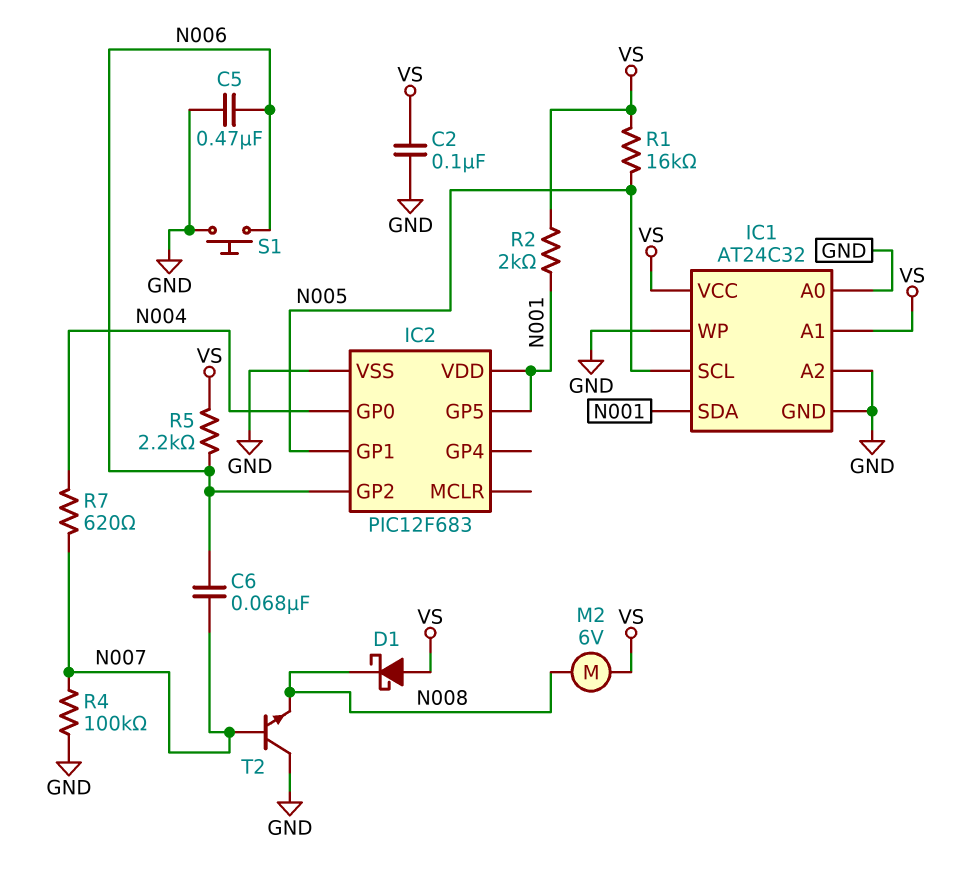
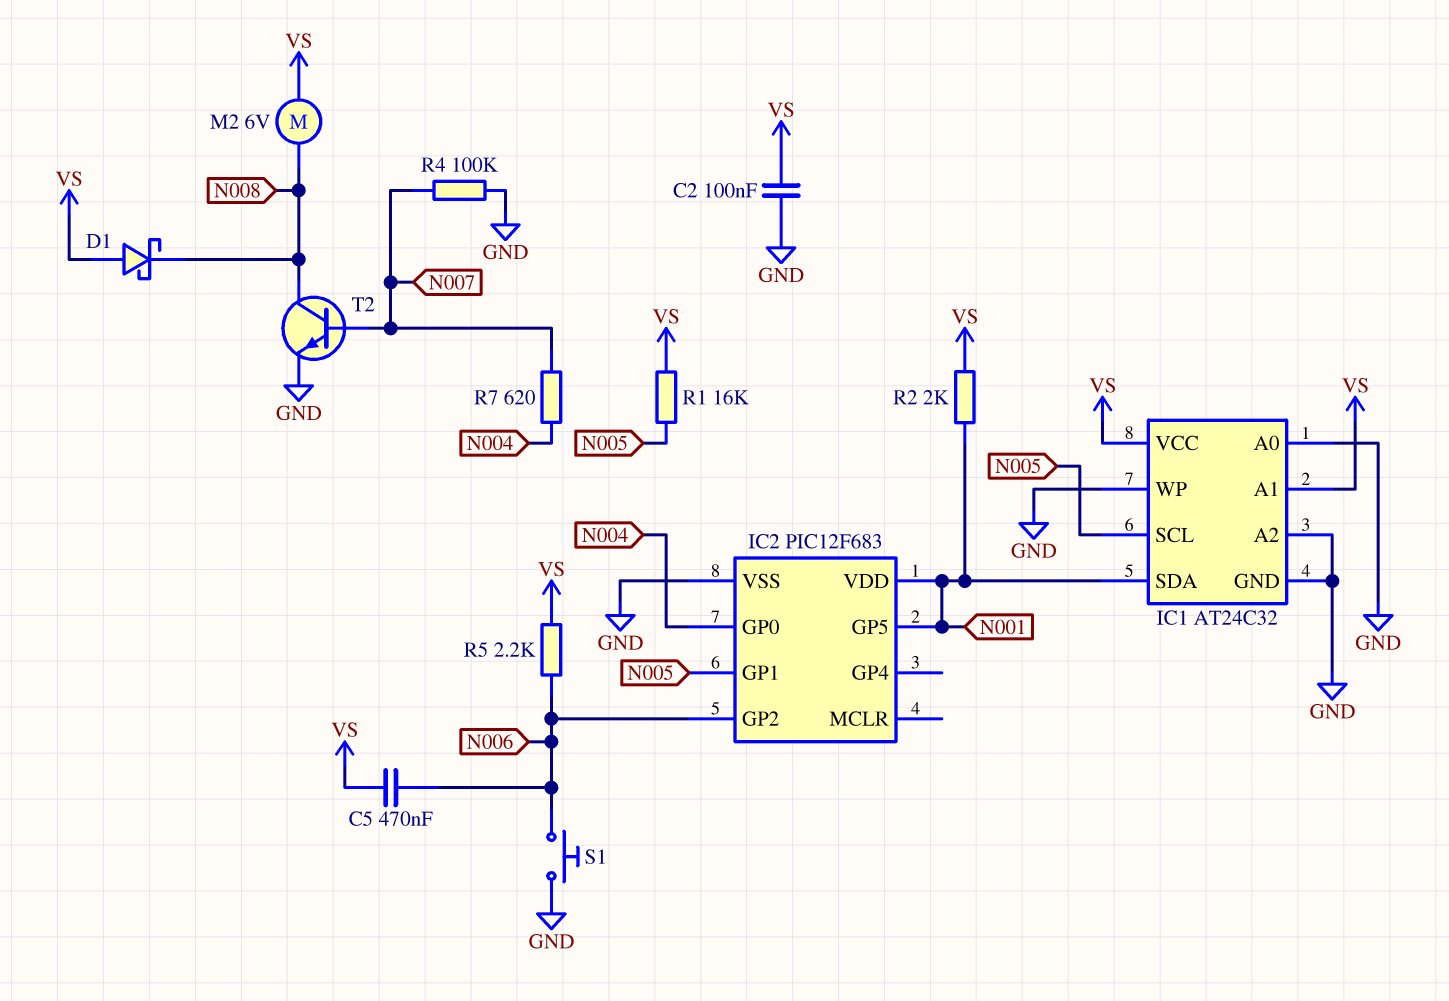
C5: 470nF (GND, N006) -> 470nF (N006, VS)
C6: 68nF (N006, N007) -> none
T2: NPN (B N007, C GND, E N008) -> NPN (B N007, C N008, E GND)

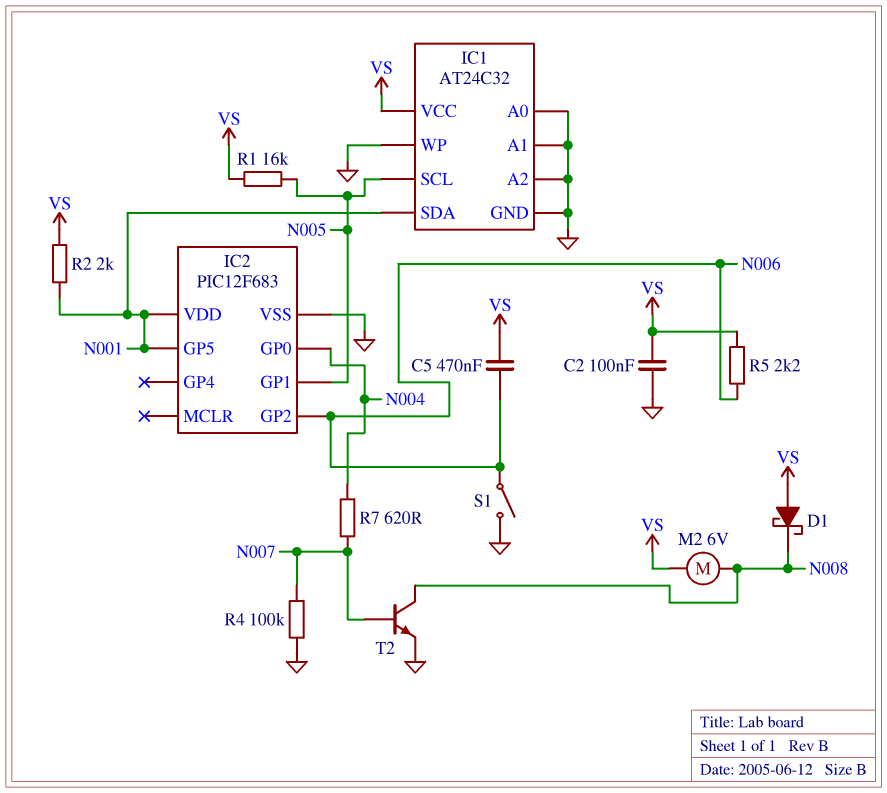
IC1 pin A1: VS -> GND
S1: button (GND, N006) -> switch (GND, N006)

